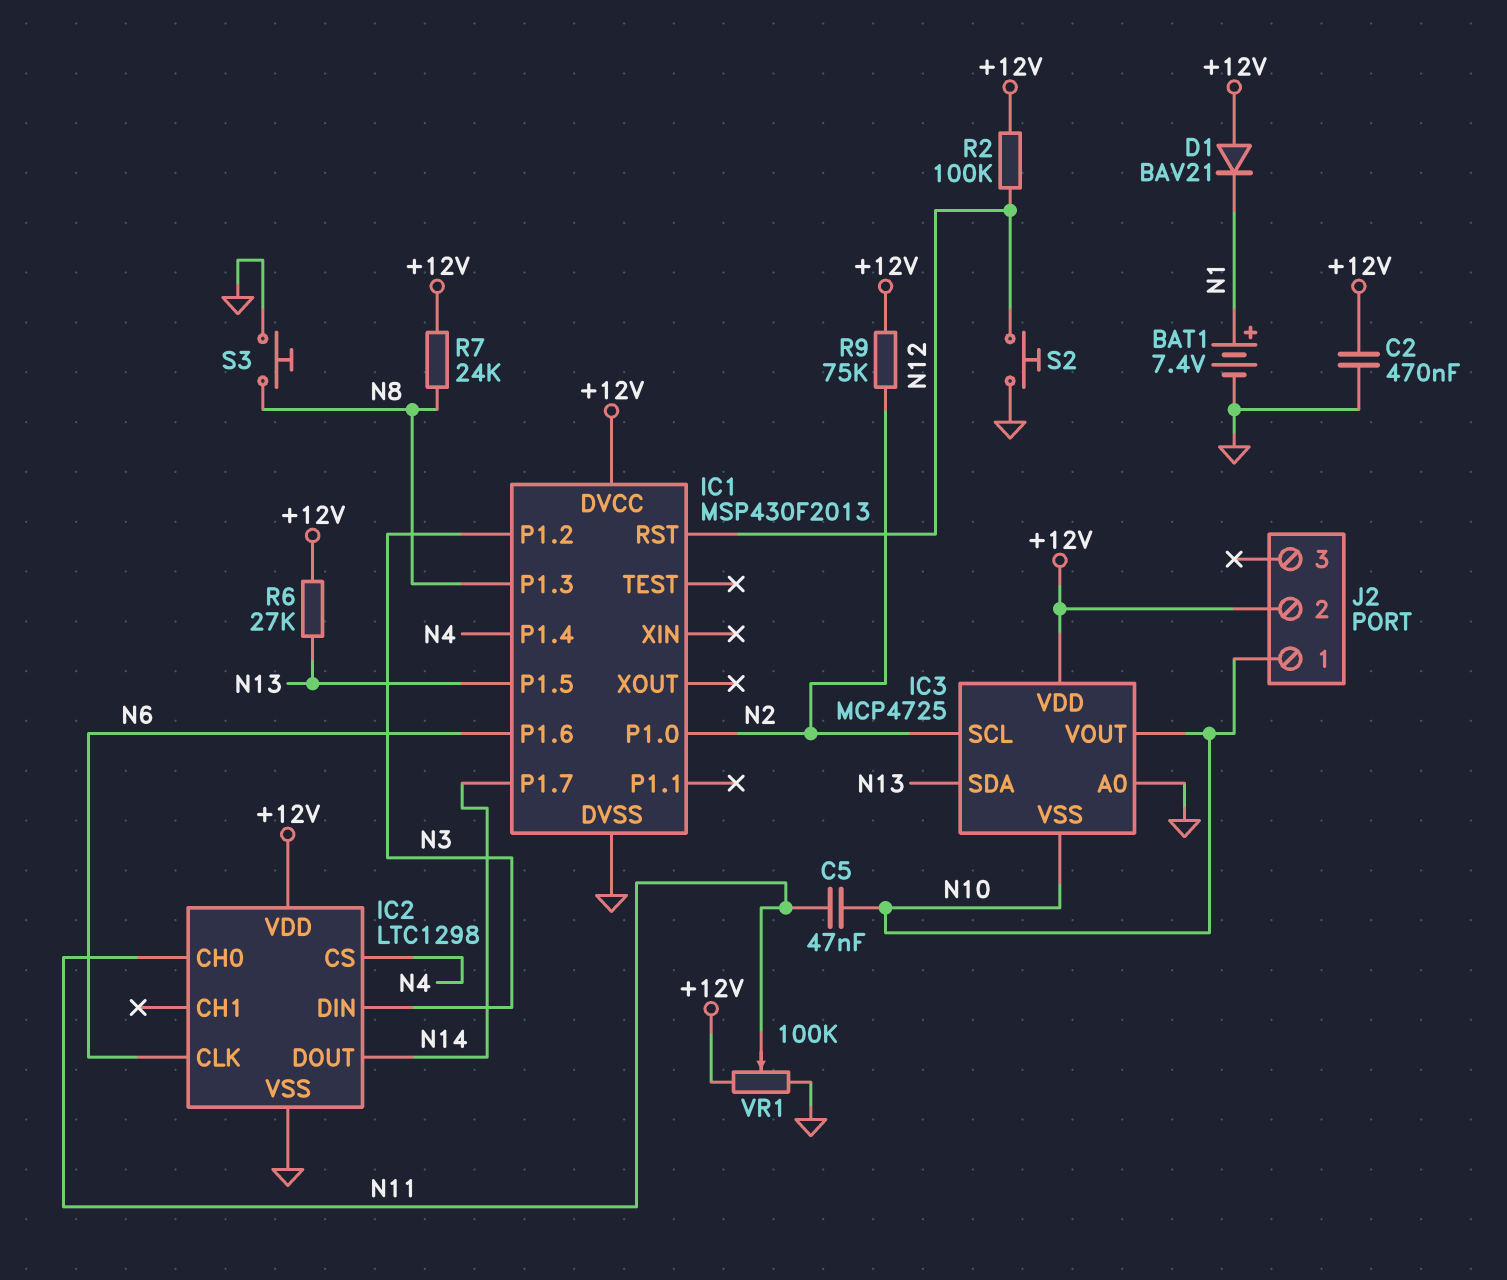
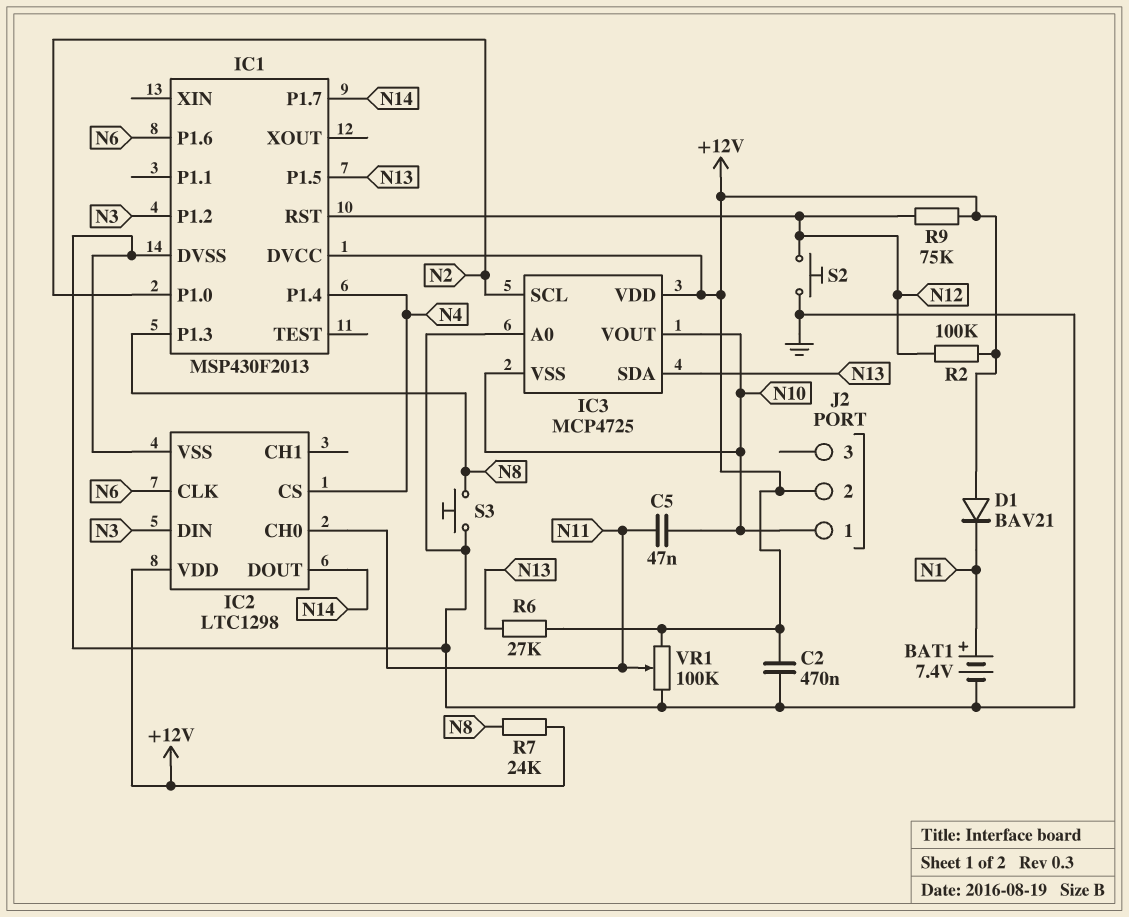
R9: 75k (+12V, N2) -> 75k (+12V, N12)

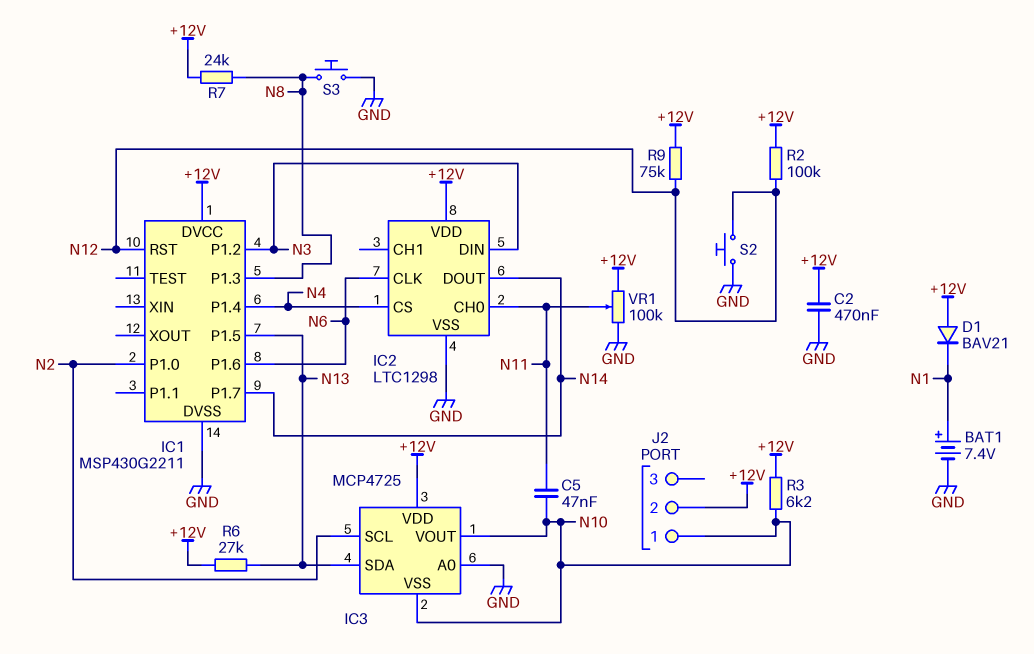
IC1: MSP430F2013 -> MSP430G2211
R3: none -> 6.2k (+12V, N10)

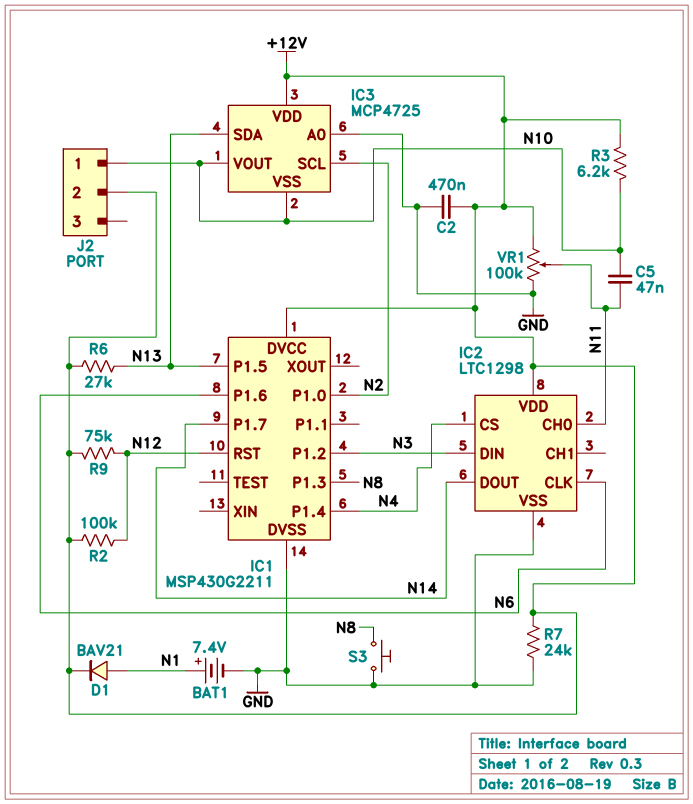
D1: diode BAV21 (A +12V, K N1) -> diode BAV21 (A N1, K +12V)
R7: 24k (+12V, N8) -> 24k (+12V, GND)
S2: button (GND, N12) -> none

